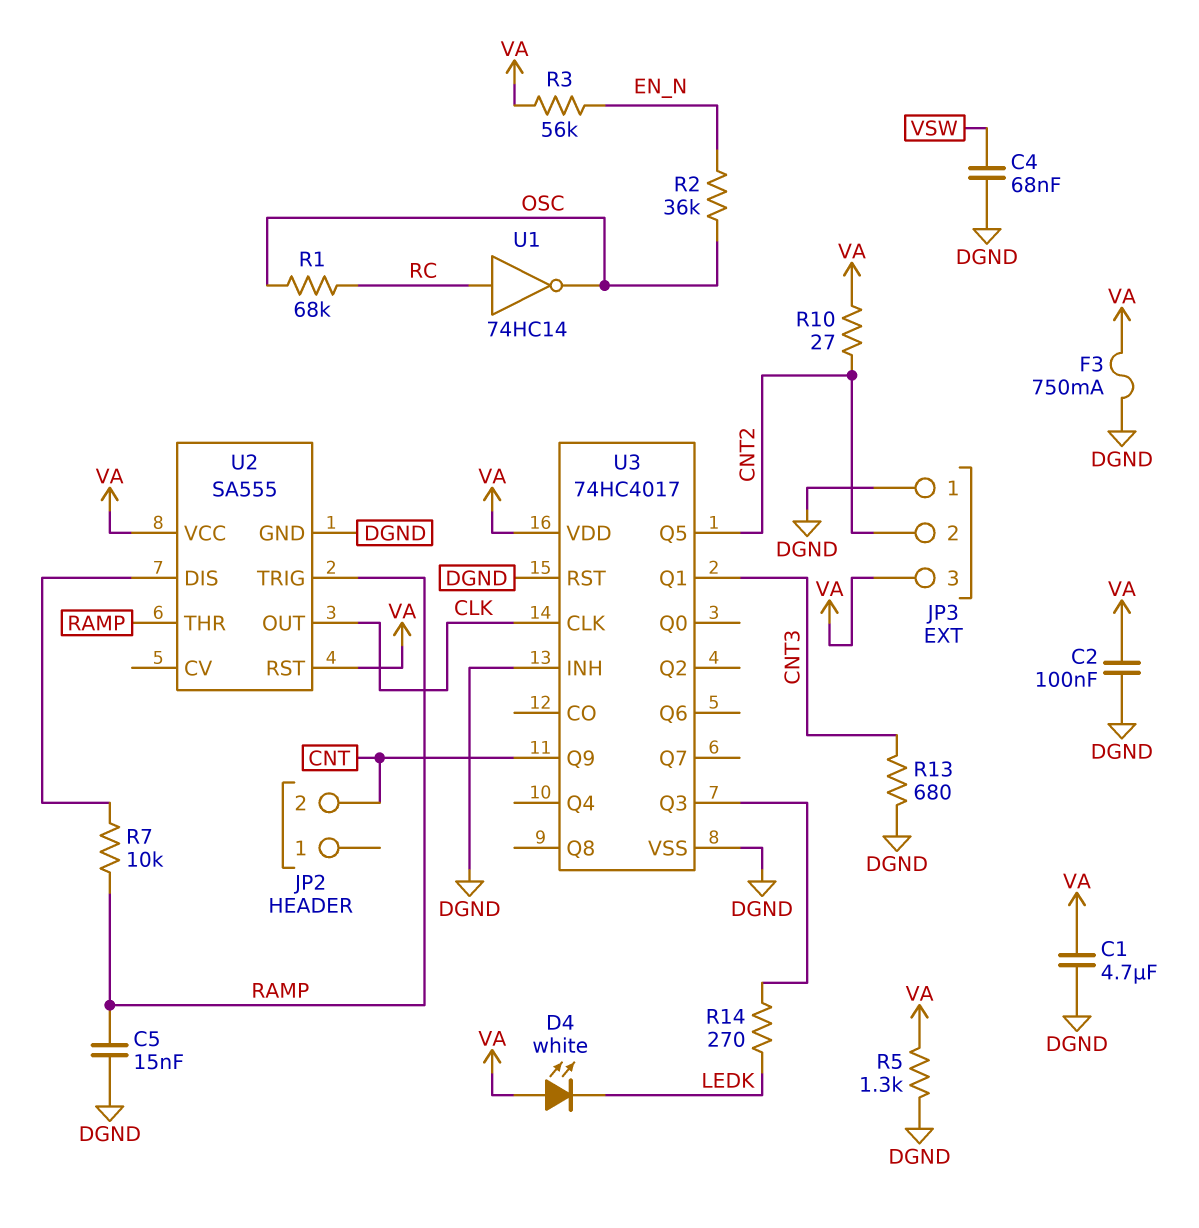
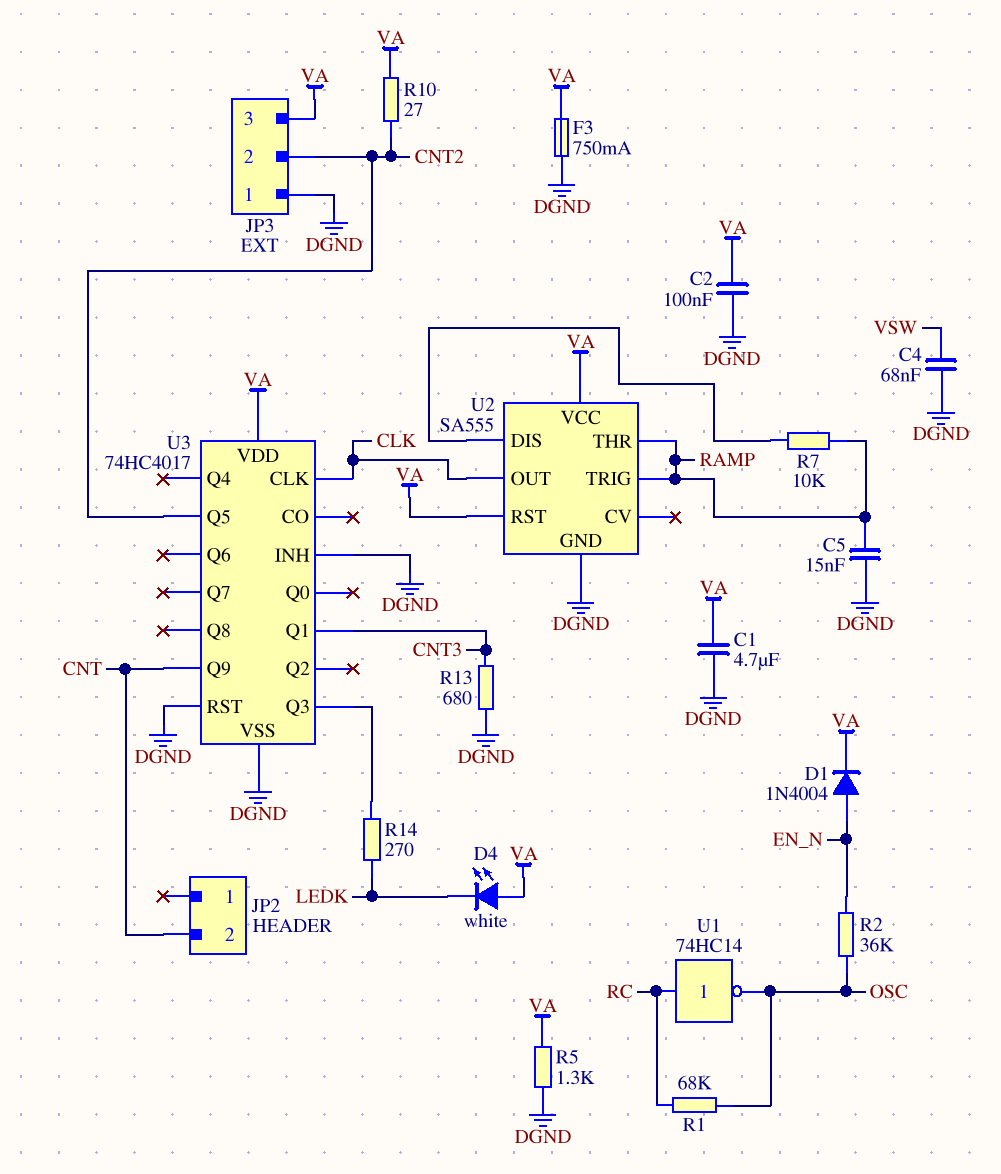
D1: none -> diode 1N4004 (A EN_N, K VA)
R3: 56k (EN_N, VA) -> none

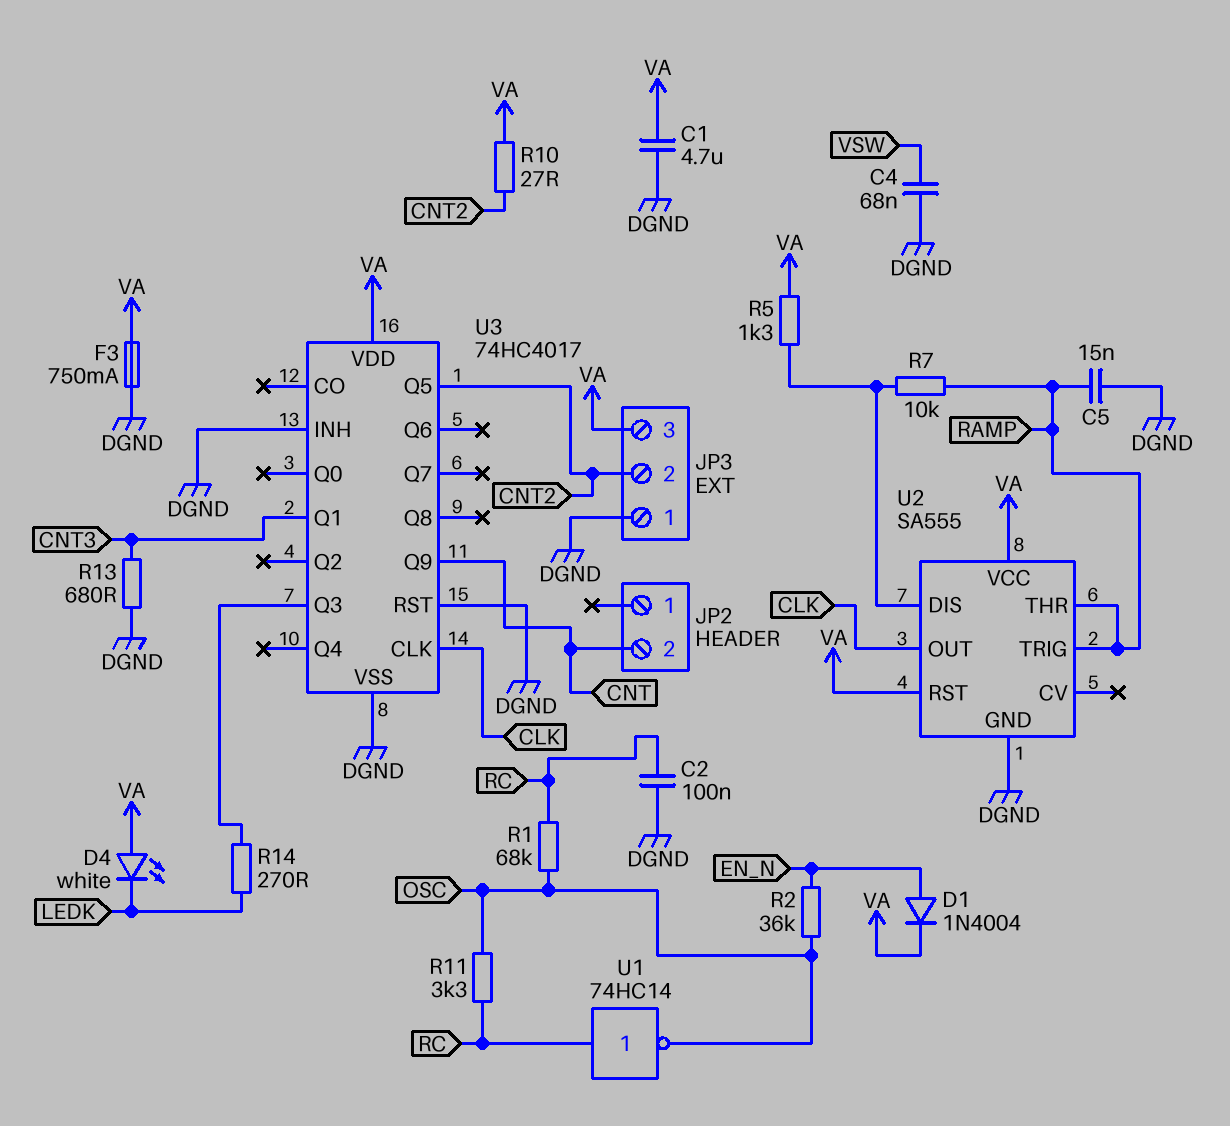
C2: 100nF (DGND, VA) -> 100nF (DGND, RC)
R5: 1.3k (DGND, VA) -> 1.3k (U2/DIS, VA)
R11: none -> 3.3k (OSC, RC)

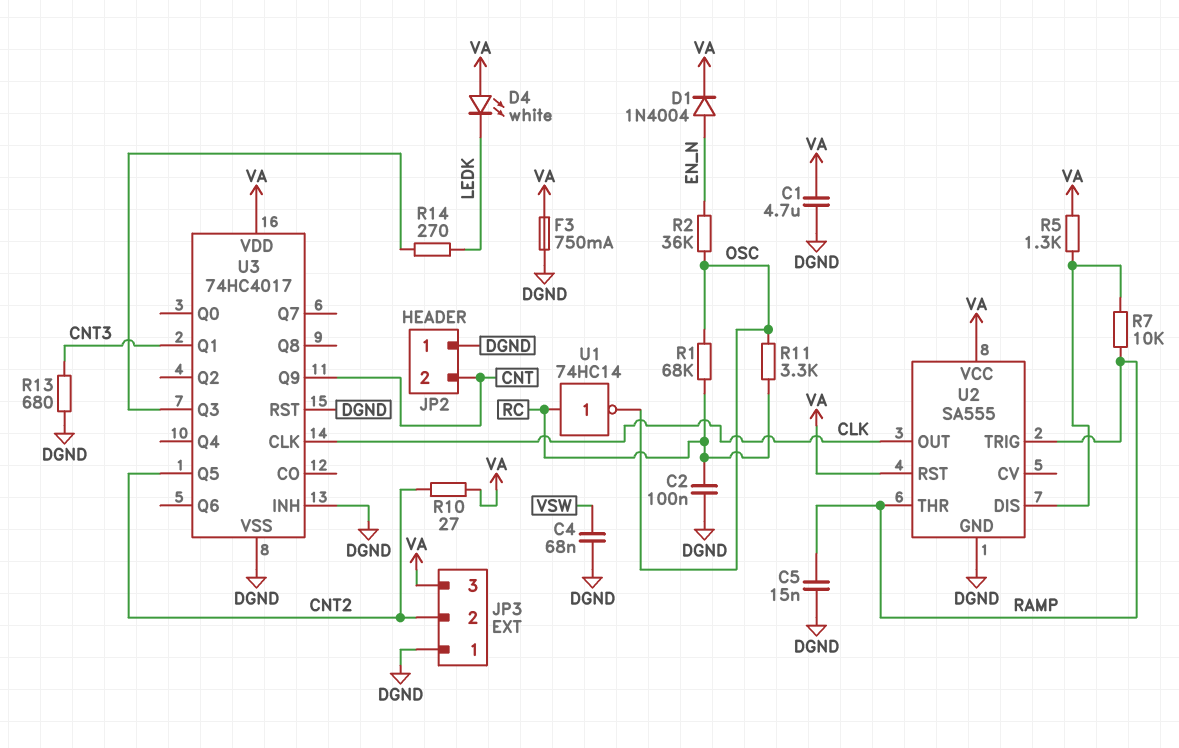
JP2 pin 1: none -> DGND

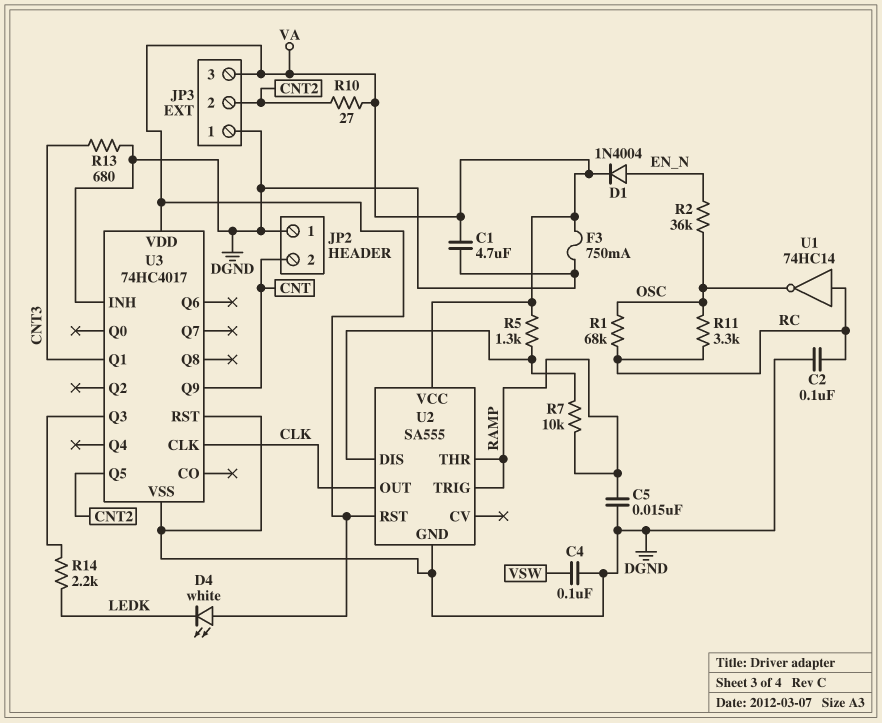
C4: 68nF (DGND, VSW) -> 100nF (DGND, VSW)
R14: 270 (LEDK, U3/Q3) -> 2.2k (LEDK, U3/Q3)

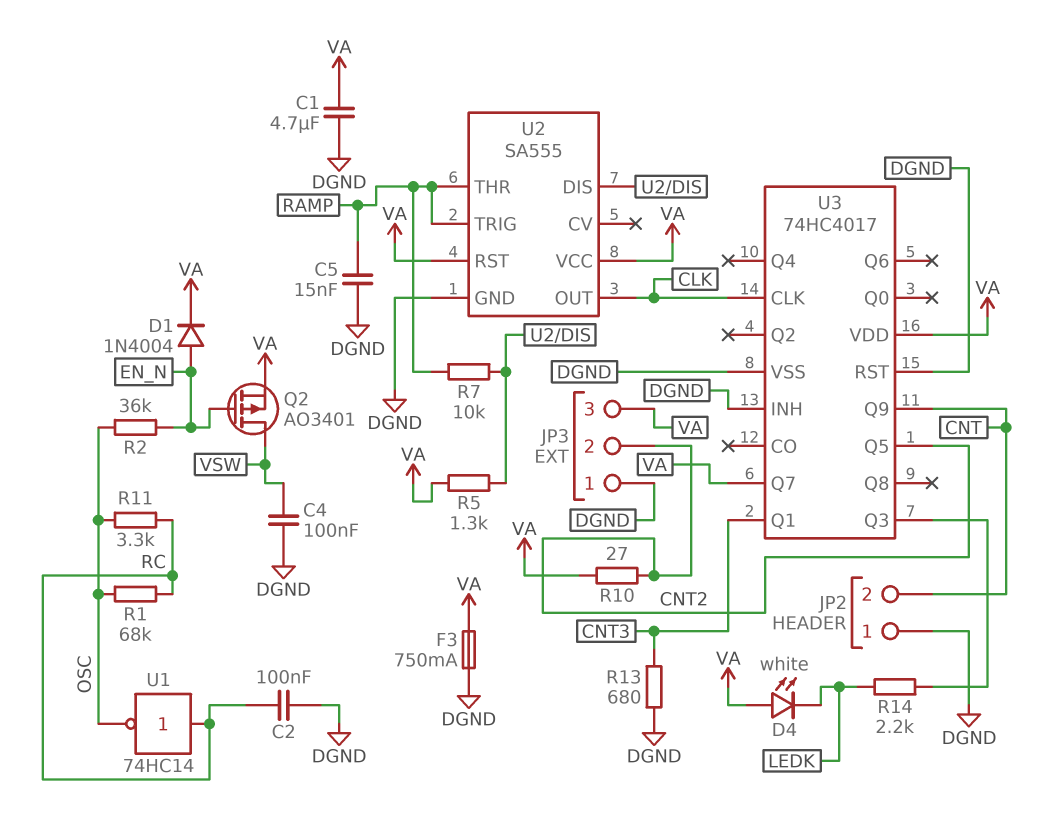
Q2: none -> PMOS AO3401 (G EN_N, D VSW, S VA)
U3 pin Q7: none -> VA

